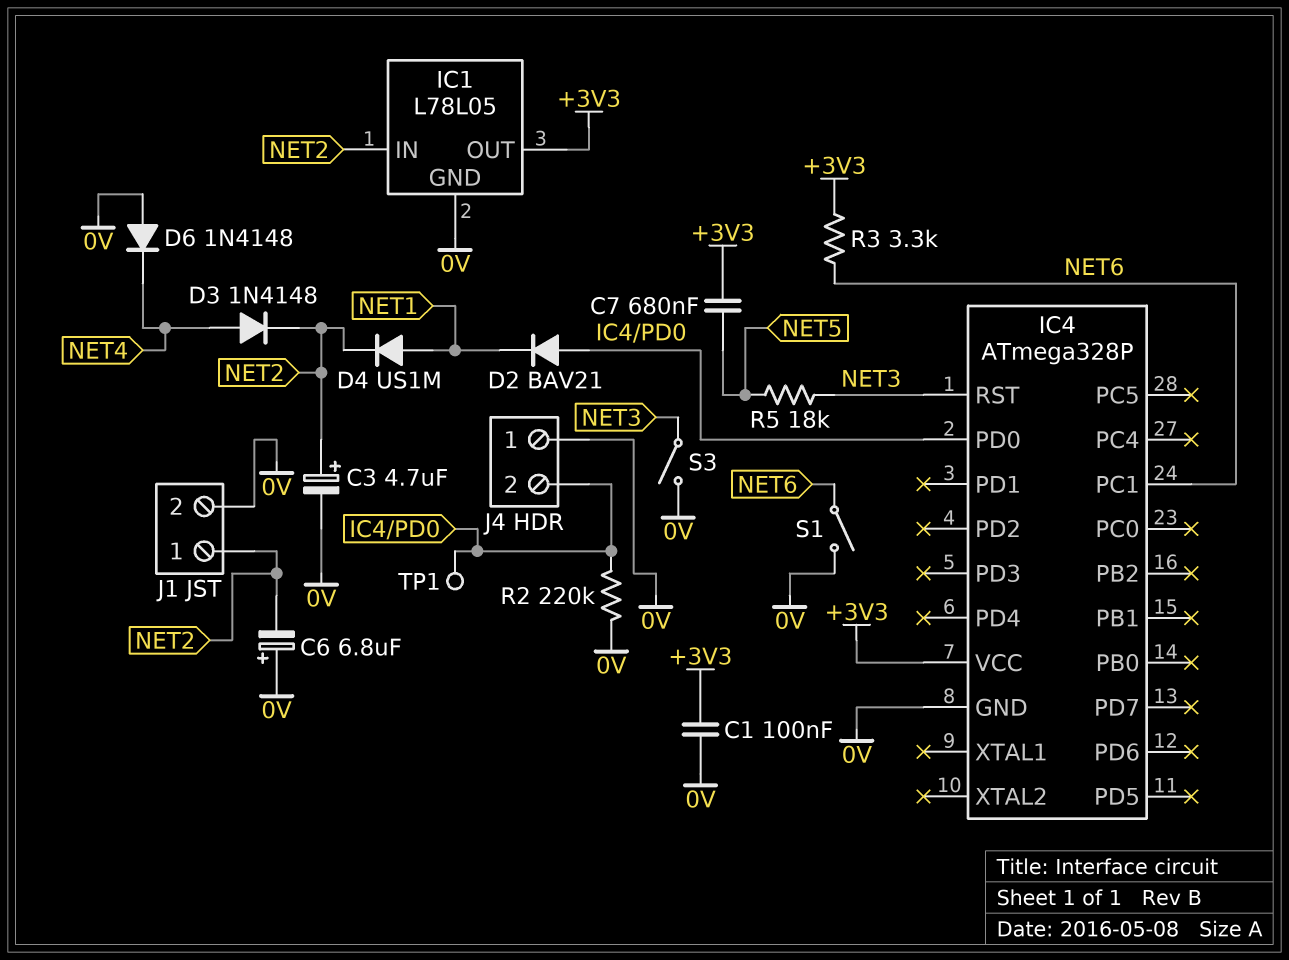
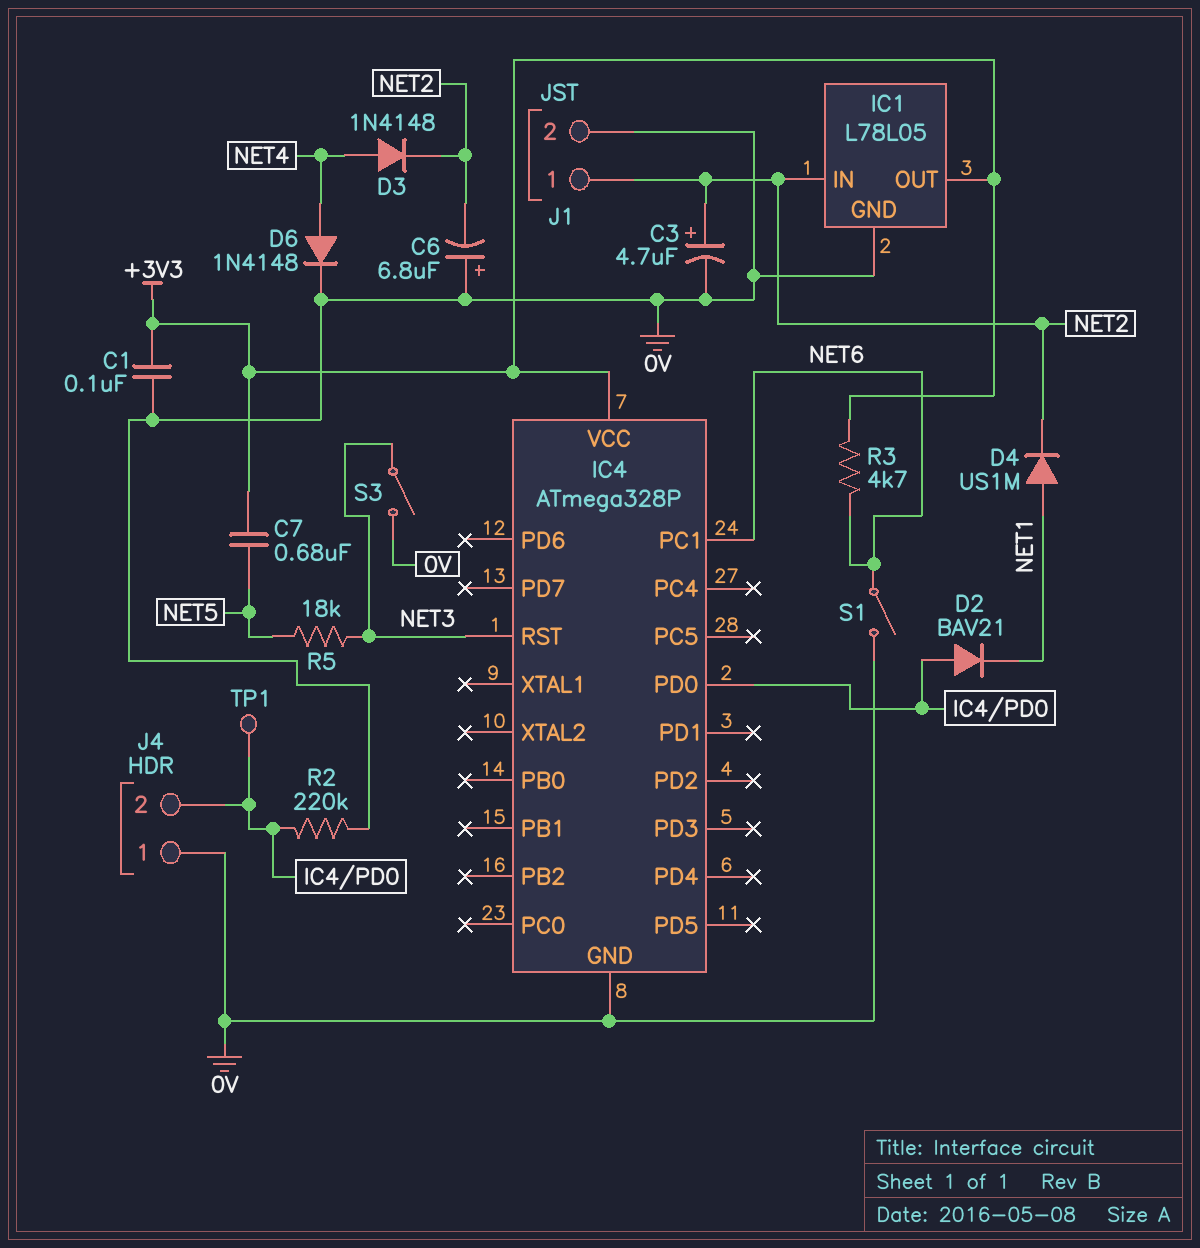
D6: diode 1N4148 (A 0V, K NET4) -> diode 1N4148 (A NET4, K 0V)
R3: 3.3k (+3V3, NET6) -> 4.7k (+3V3, NET6)

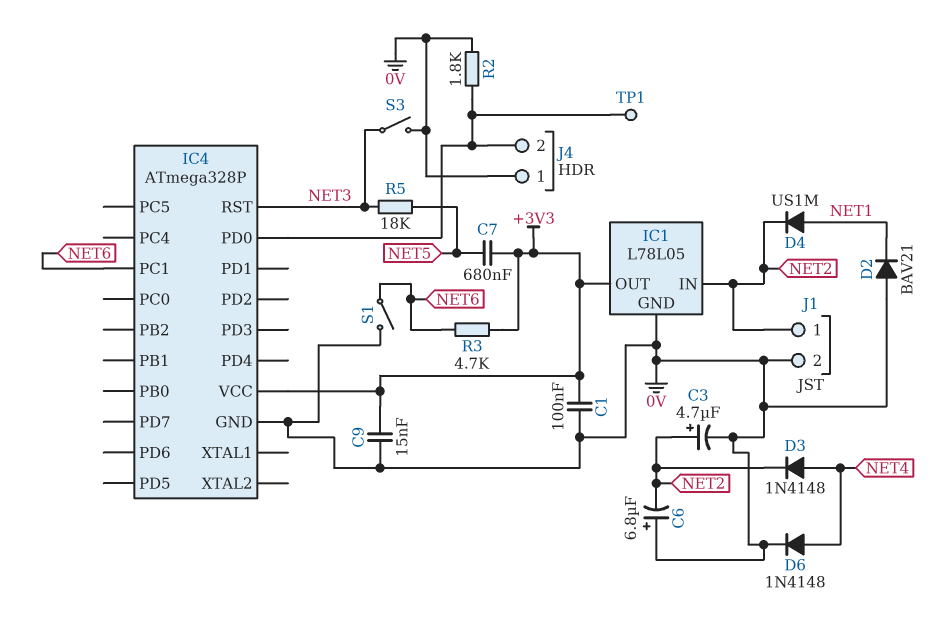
C9: none -> 15nF (+3V3, 0V)
D2: diode BAV21 (A IC4/PD0, K NET1) -> diode BAV21 (A 0V, K NET1)
R2: 220k (0V, IC4/PD0) -> 1.8k (0V, IC4/PD0)

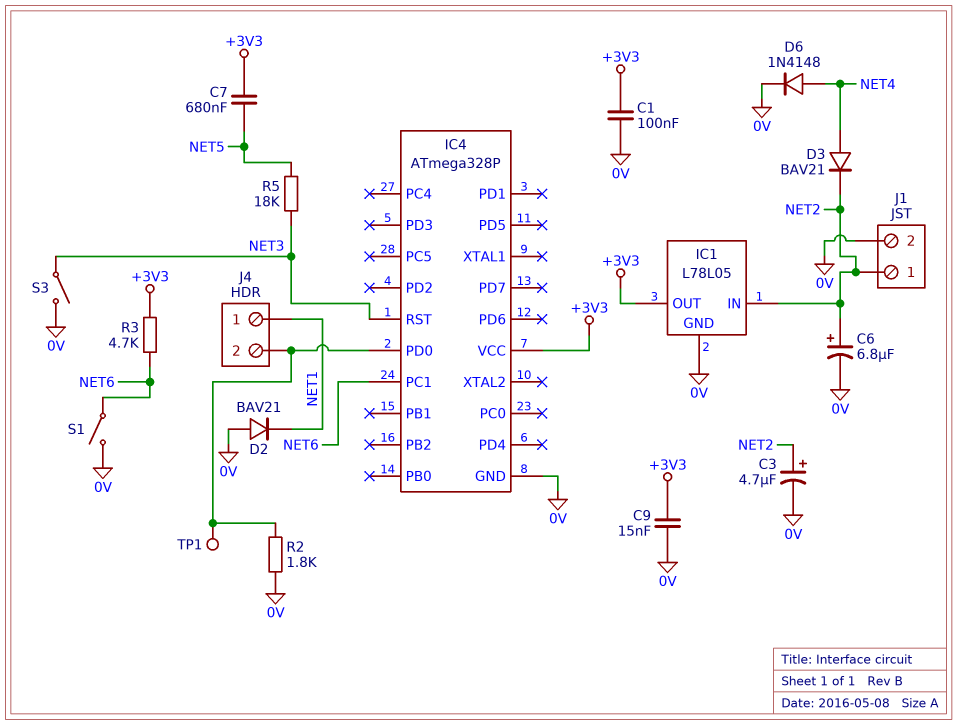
C6: 6.8uF (plus 0V, minus NET2) -> 6.8uF (plus NET2, minus 0V)
D3: diode 1N4148 (A NET4, K NET2) -> diode BAV21 (A NET4, K NET2)
D4: diode US1M (A NET1, K NET2) -> none
J4 pin 1: 0V -> NET1

